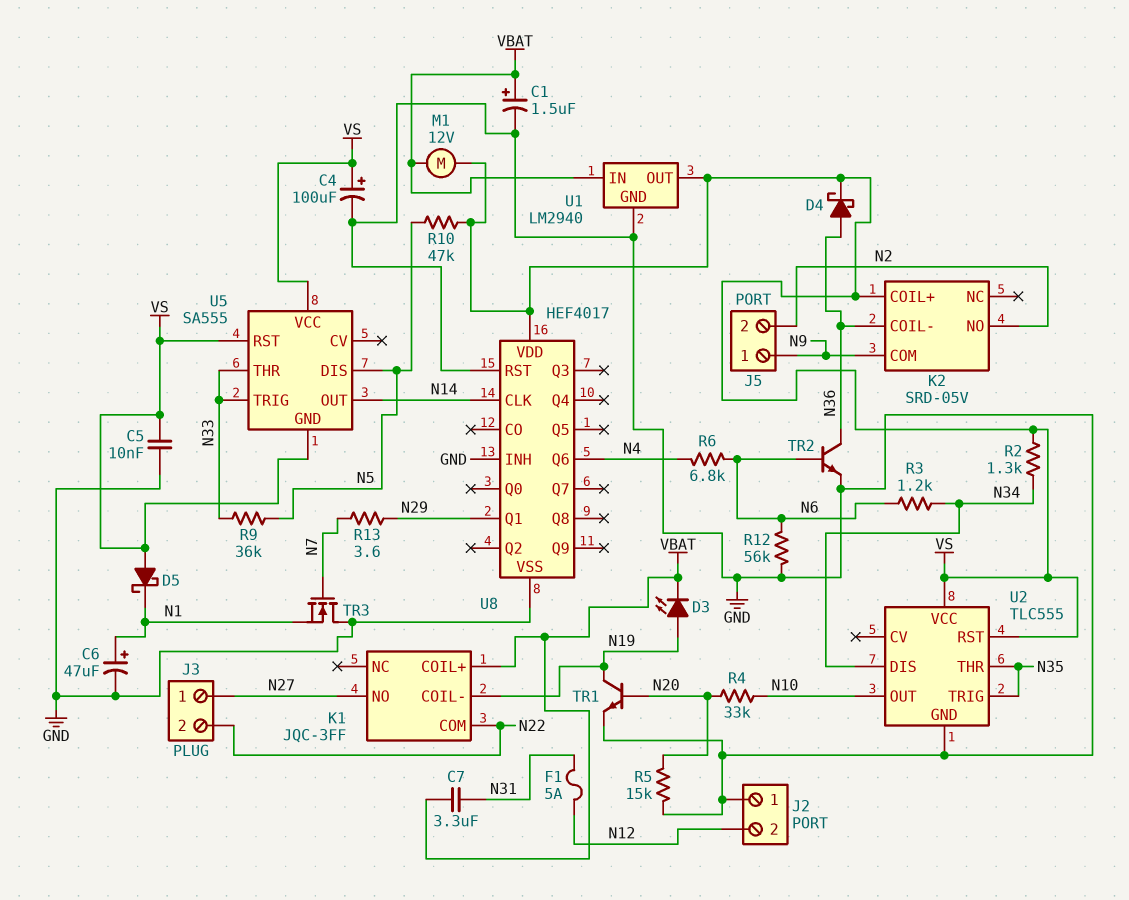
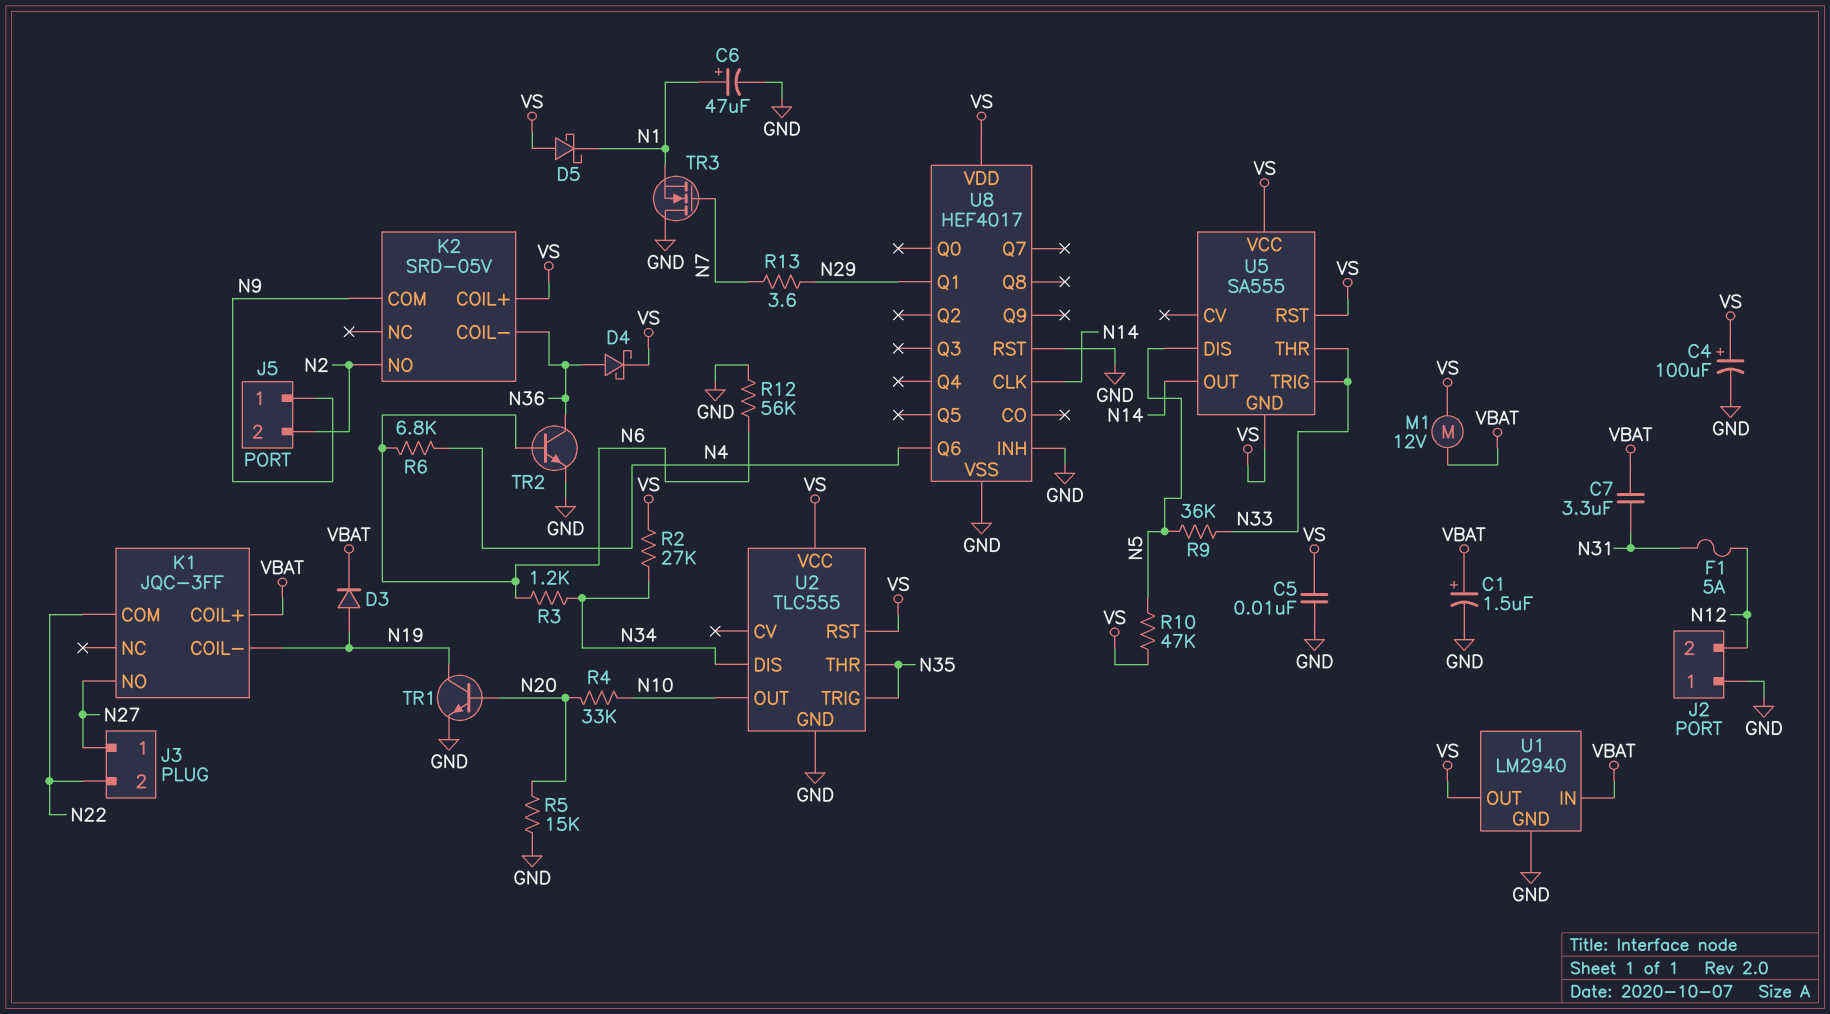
D3: LED (A N19, K VBAT) -> diode (A N19, K VBAT)
R2: 1.3k (N34, VS) -> 27k (N34, VS)

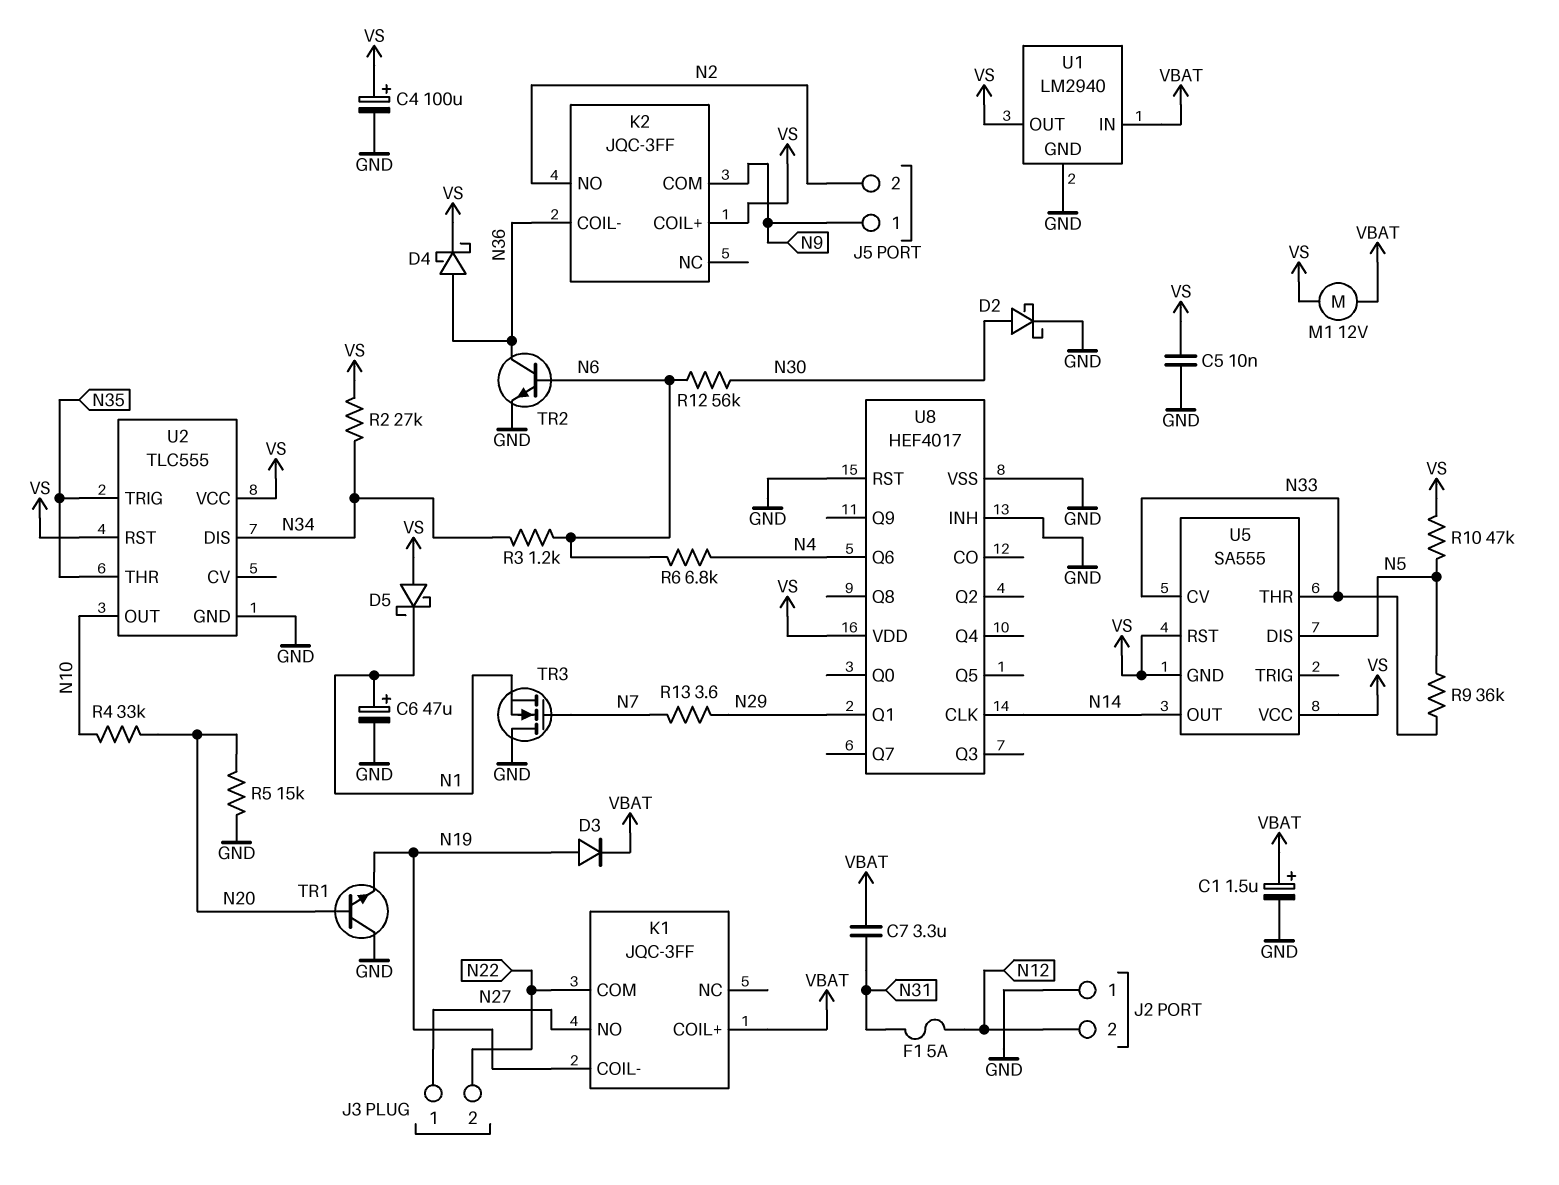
D2: none -> schottky (A N30, K GND)
K2: SRD-05V -> JQC-3FF
R12: 56k (GND, N6) -> 56k (N6, N30)
TR1: NPN (B N20, C N19, E GND) -> NPN (B N20, C GND, E N19)
U5 pin CV: none -> N33
U5 pin TRIG: N33 -> none

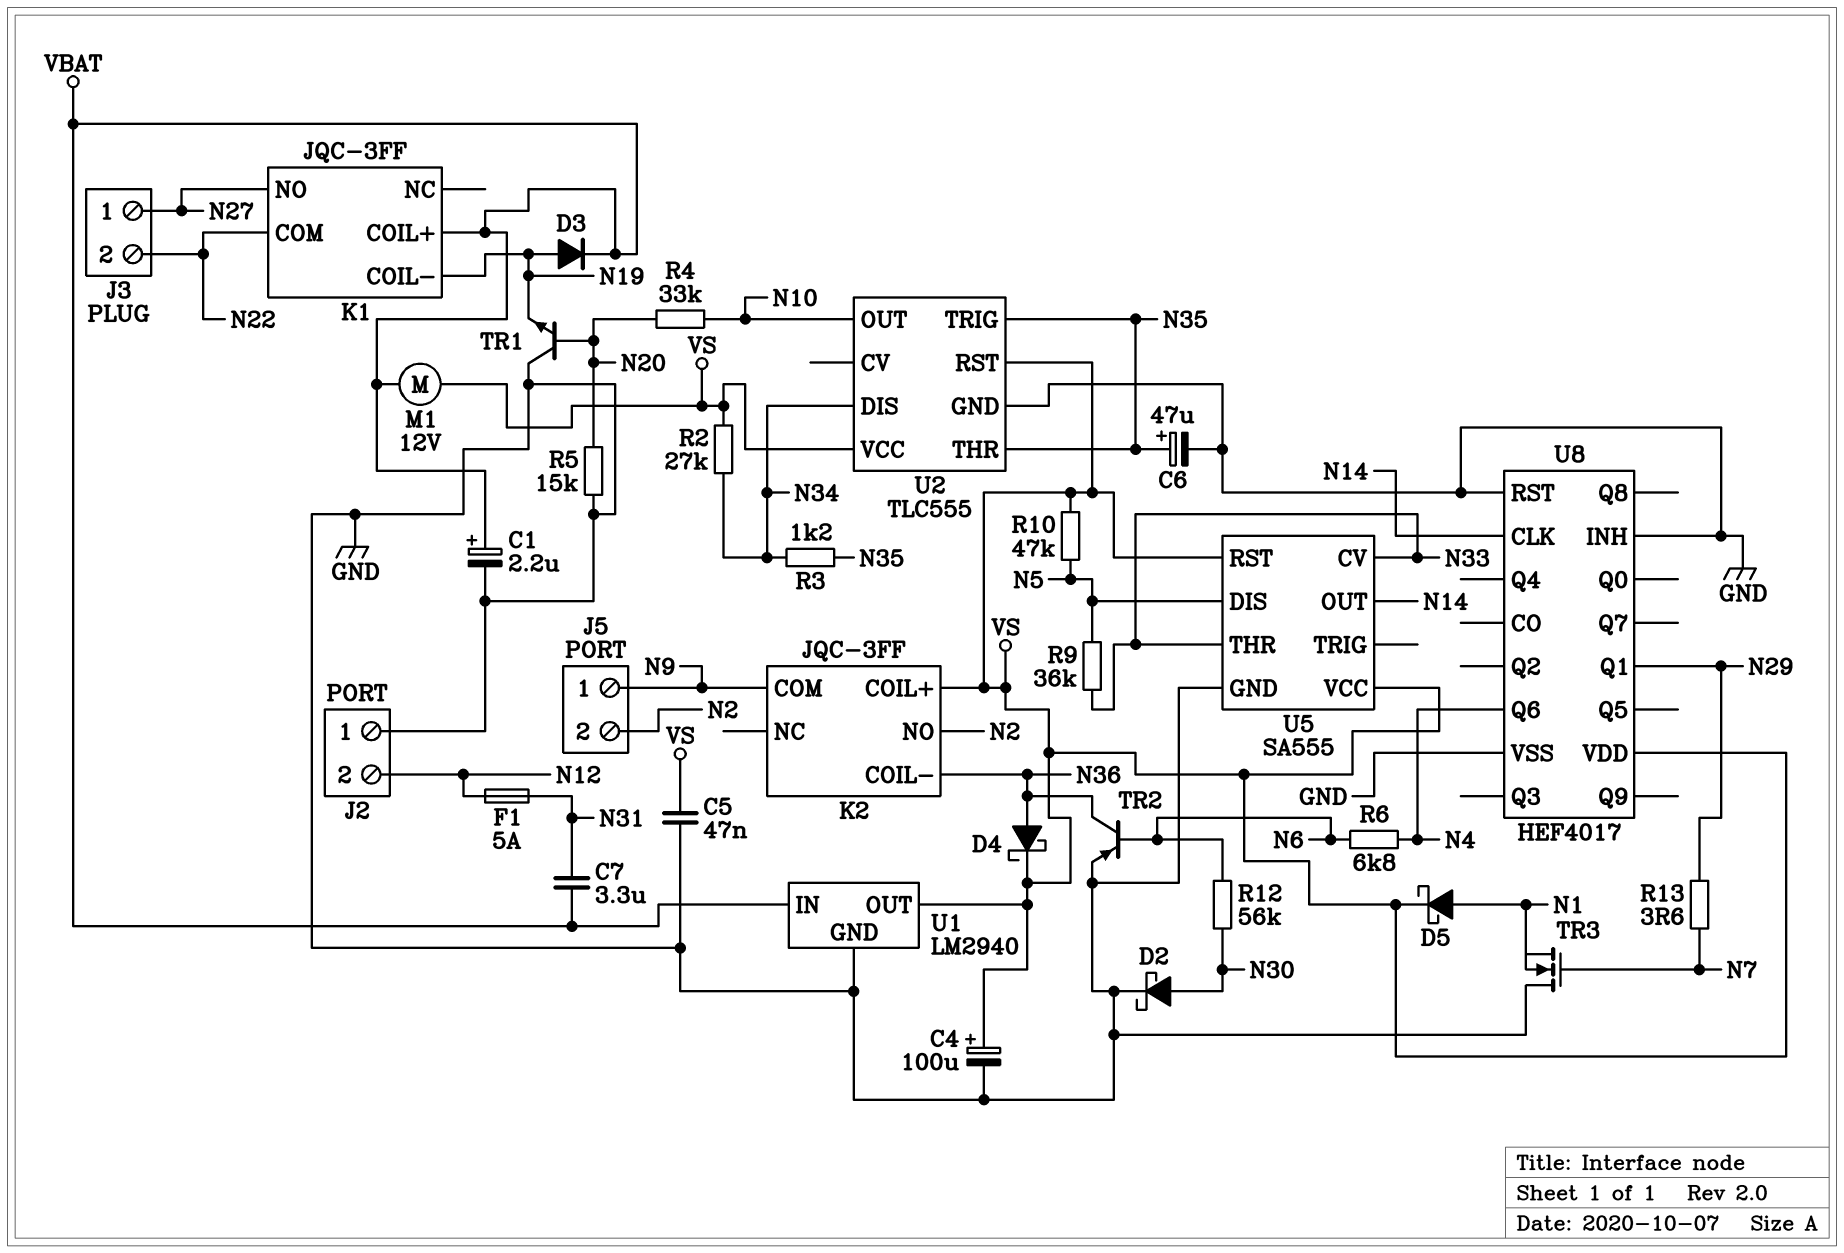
C1: 1.5uF (plus VBAT, minus GND) -> 2.2uF (plus VBAT, minus GND)
C5: 10nF (GND, VS) -> 47nF (GND, VS)
C6: 47uF (plus N1, minus GND) -> 47uF (plus N35, minus GND)
D5: schottky (A VS, K N1) -> schottky (A N1, K VS)
R3: 1.2k (N6, N34) -> 1.2k (N34, N35)
TR2: NPN (B N6, C N36, E GND) -> PNP (B N6, C N36, E GND)
U5 pin GND: VS -> GND

